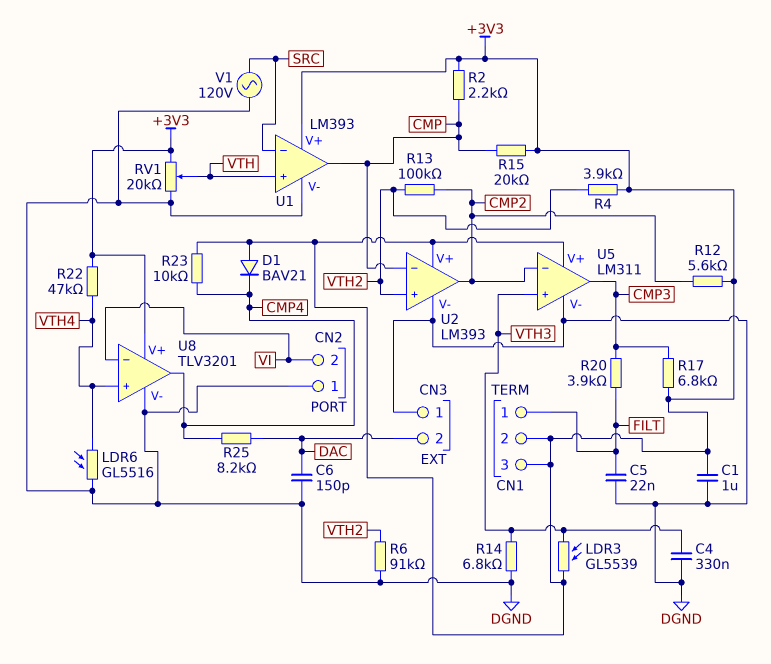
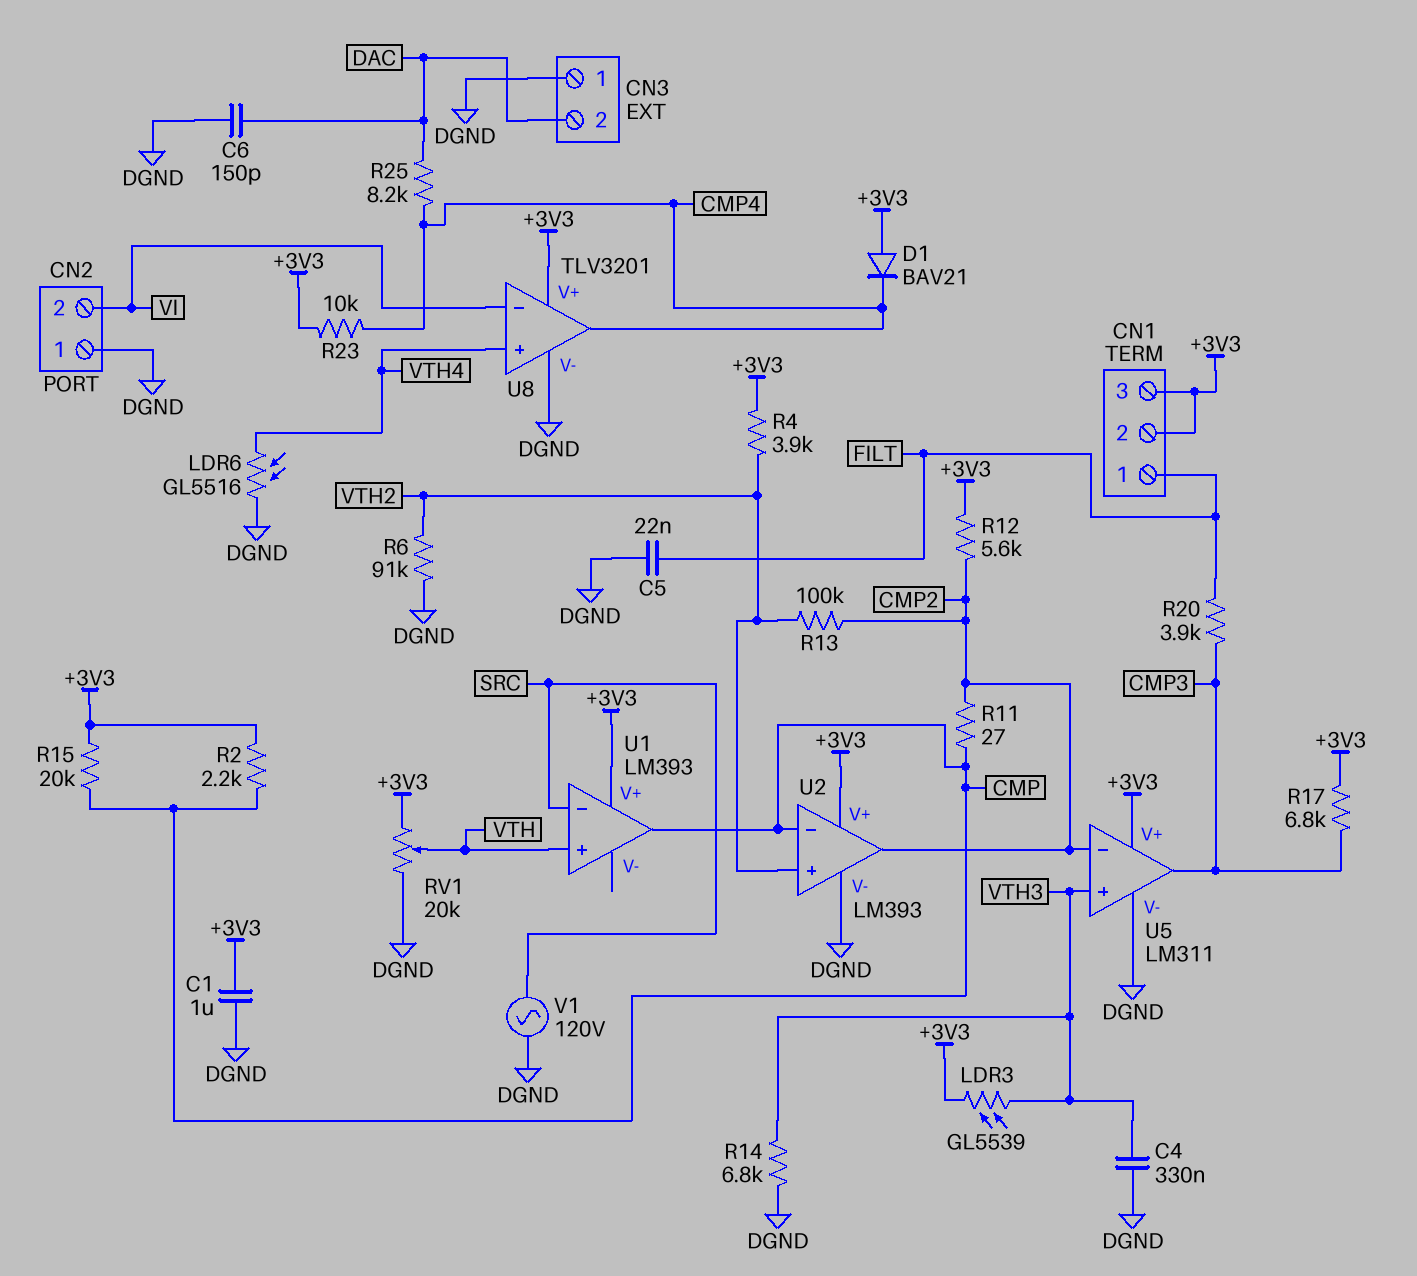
R11: none -> 27 (CMP, CMP2)
R22: 47k (+3V3, VTH4) -> none
U1 pin V-: DGND -> none

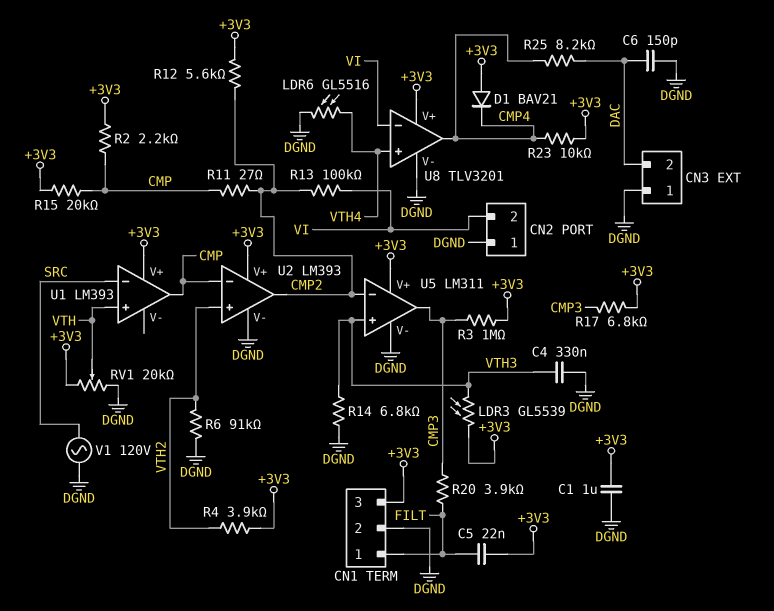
C5: 22nF (DGND, FILT) -> 22nF (+3V3, FILT)
CN1 pin 2: +3V3 -> DGND
R3: none -> 1M (+3V3, CMP3)
R13: 100k (CMP2, VTH2) -> 100k (CMP2, VI)

